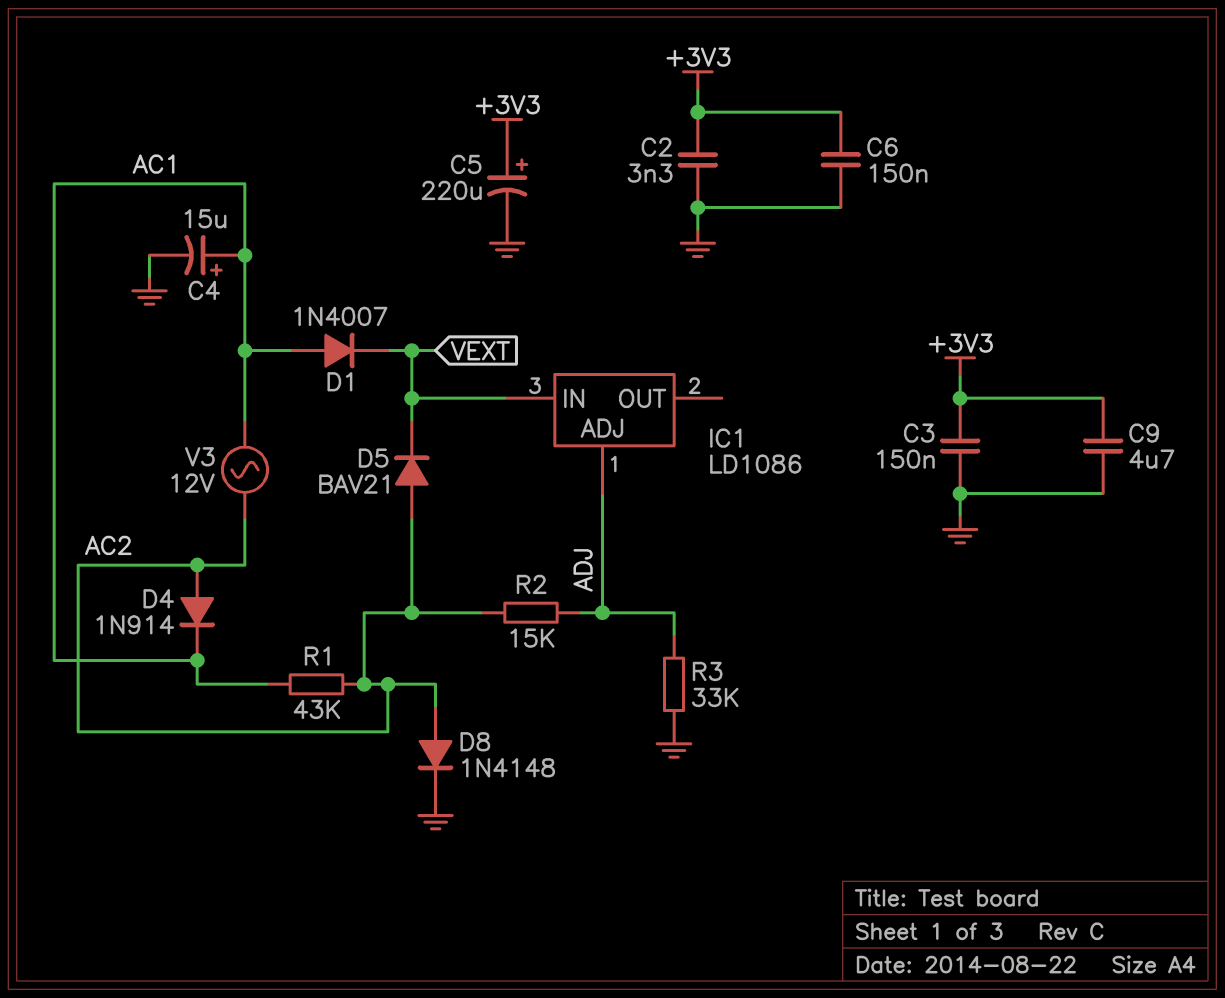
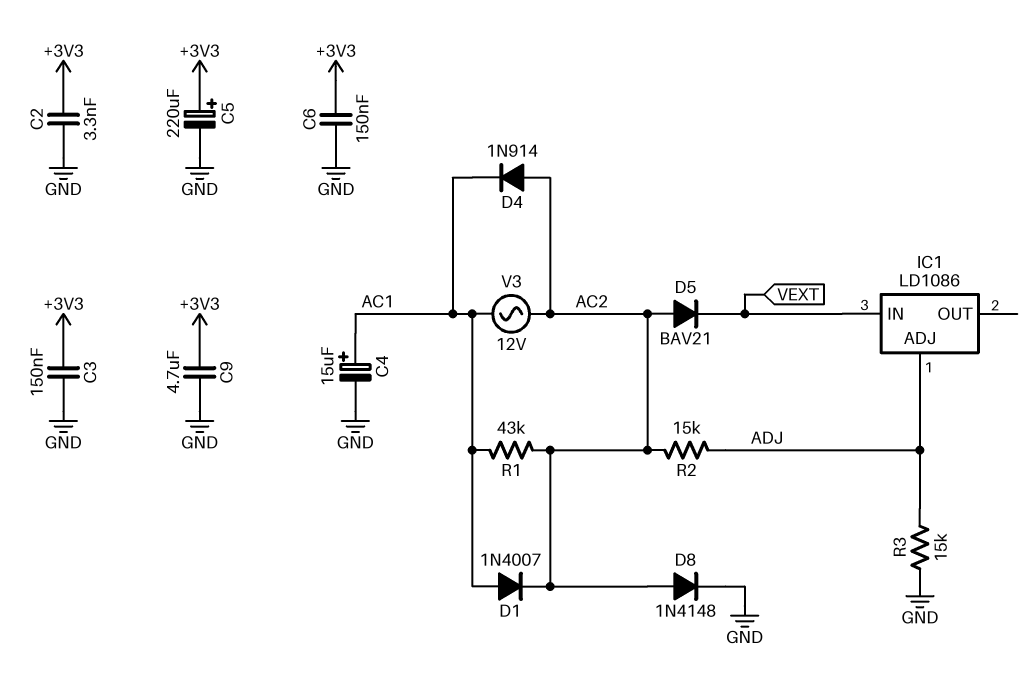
D1: diode 1N4007 (A AC1, K VEXT) -> diode 1N4007 (A AC1, K AC2)
R3: 33k (ADJ, GND) -> 15k (ADJ, GND)

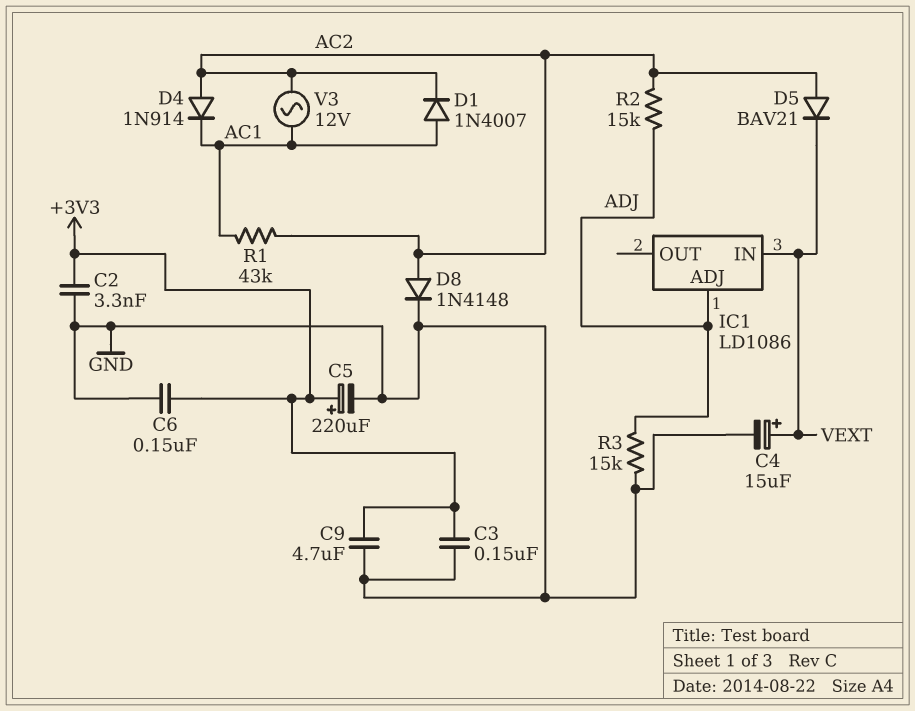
C4: 15uF (plus AC1, minus GND) -> 15uF (plus VEXT, minus GND)

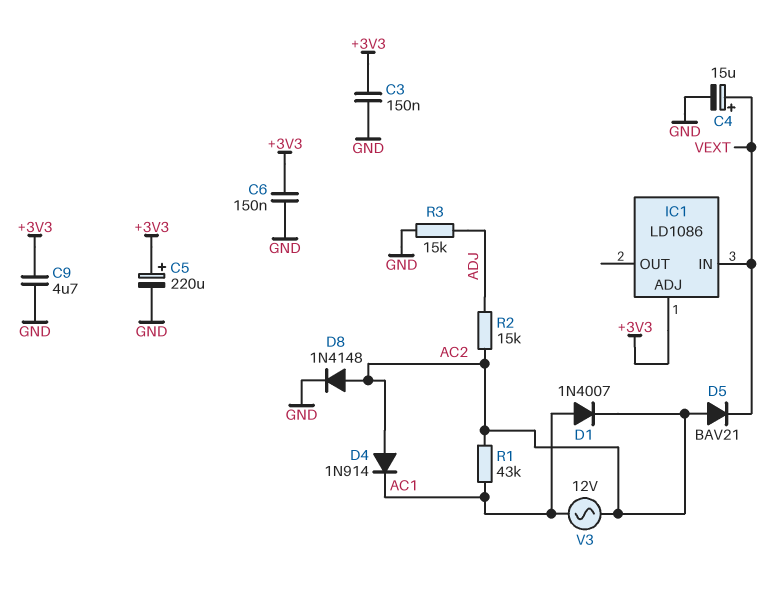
C2: 3.3nF (+3V3, GND) -> none
IC1 pin ADJ: ADJ -> +3V3

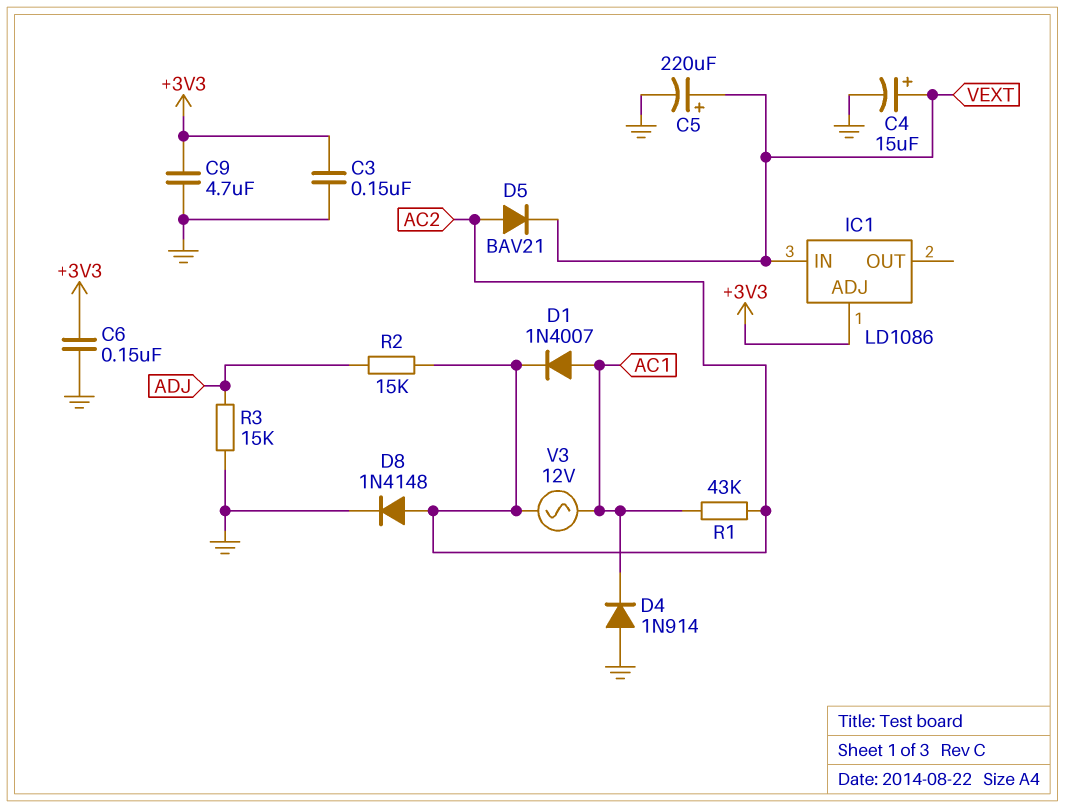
C5: 220uF (plus +3V3, minus GND) -> 220uF (plus VEXT, minus GND)
D4: diode 1N914 (A AC2, K AC1) -> diode 1N914 (A GND, K AC1)

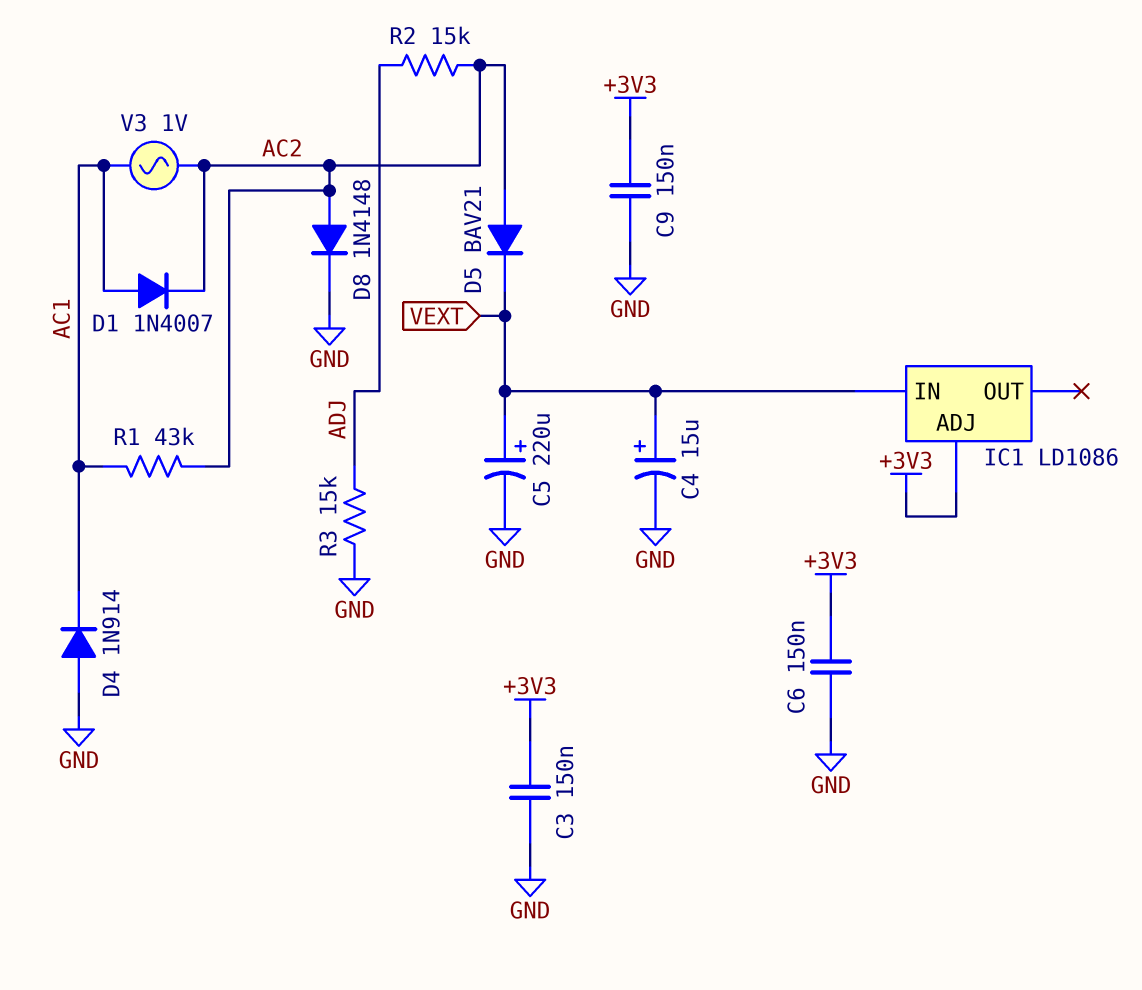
C9: 4.7uF (+3V3, GND) -> 150nF (+3V3, GND)
V3: AC 12V (AC1, AC2) -> AC 1V (AC1, AC2)

